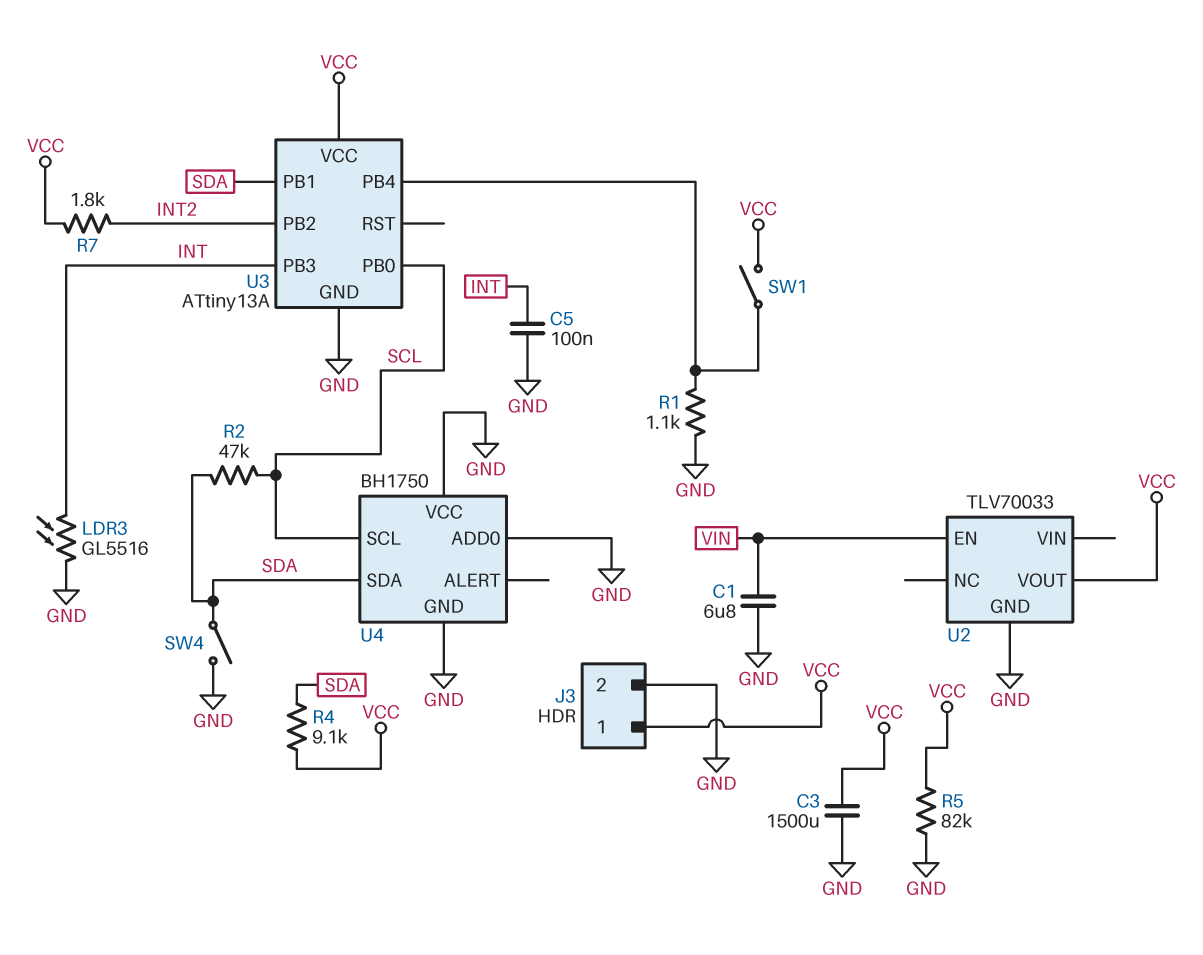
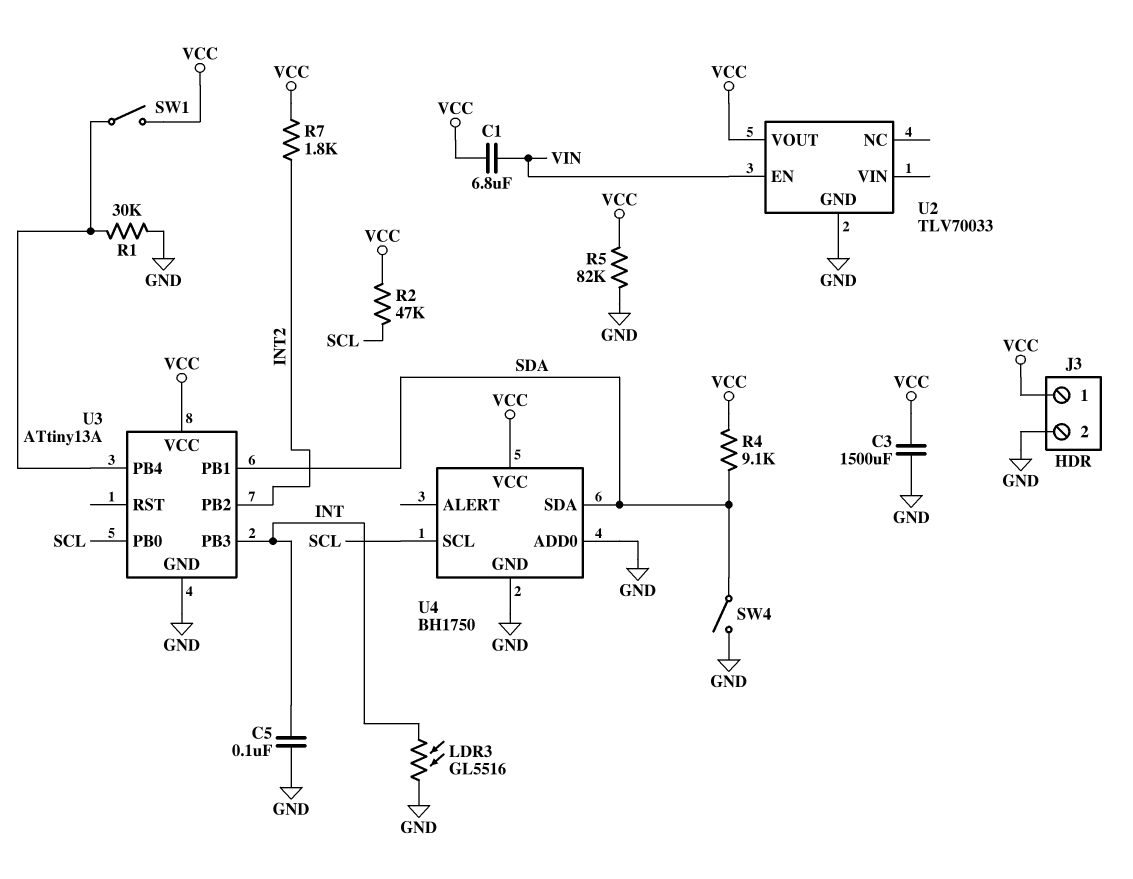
C1: 6.8uF (GND, VIN) -> 6.8uF (VCC, VIN)
R1: 1.1k (GND, U3/PB4) -> 30k (GND, U3/PB4)
R2: 47k (SCL, SDA) -> 47k (SCL, VCC)
U4 pin VCC: GND -> VCC

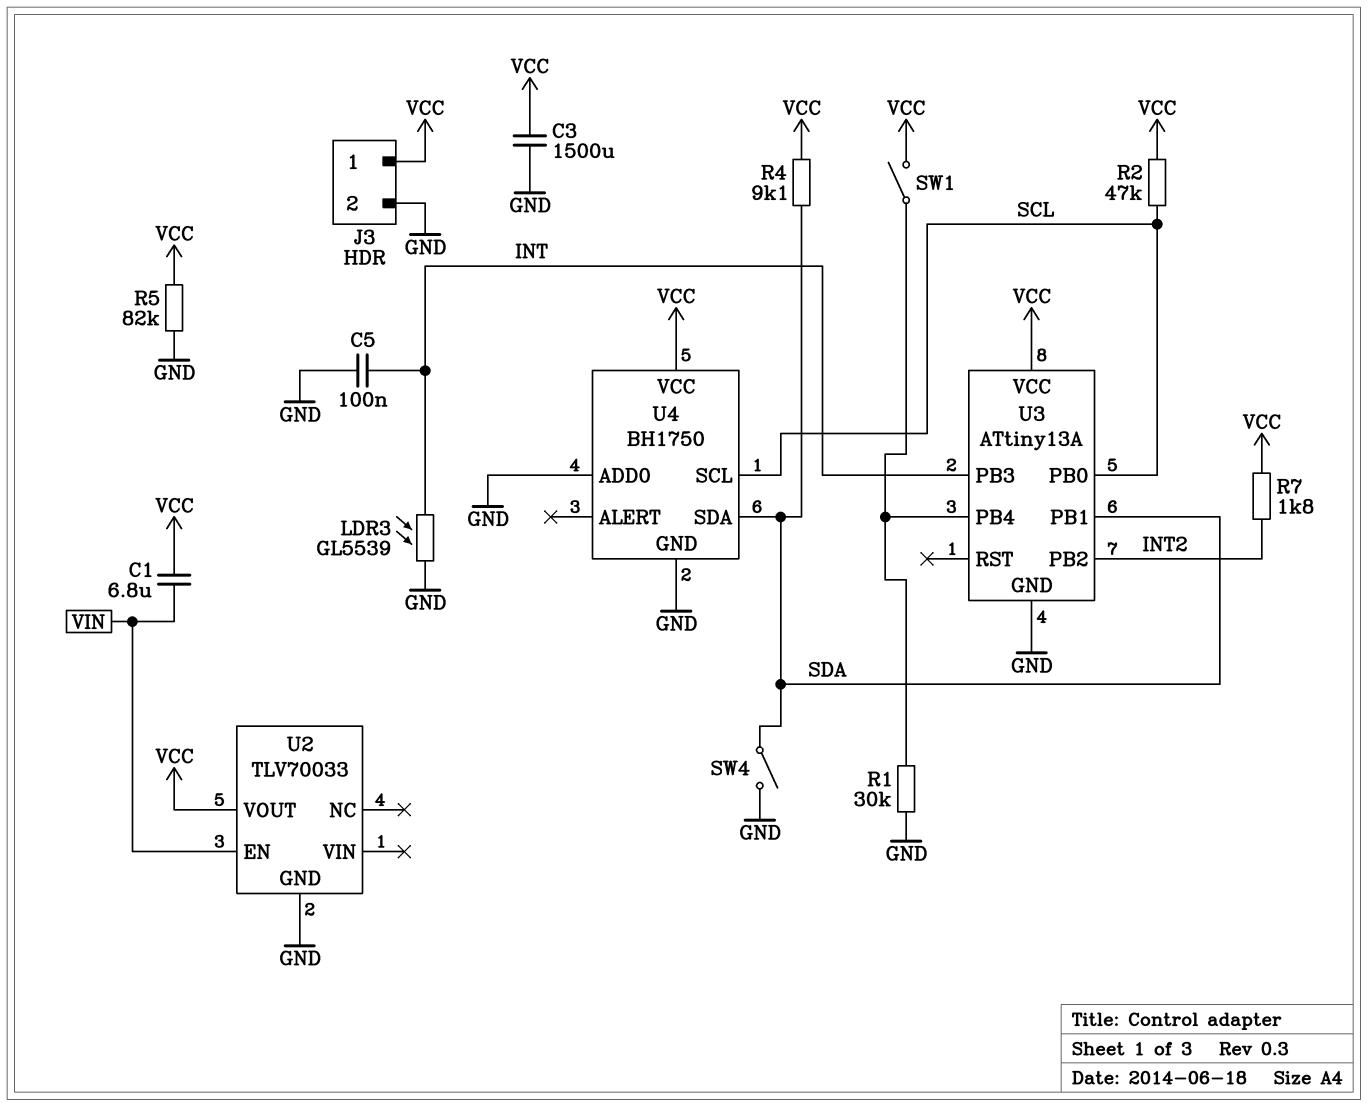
LDR3: GL5516 (GND, INT) -> GL5539 (GND, INT)

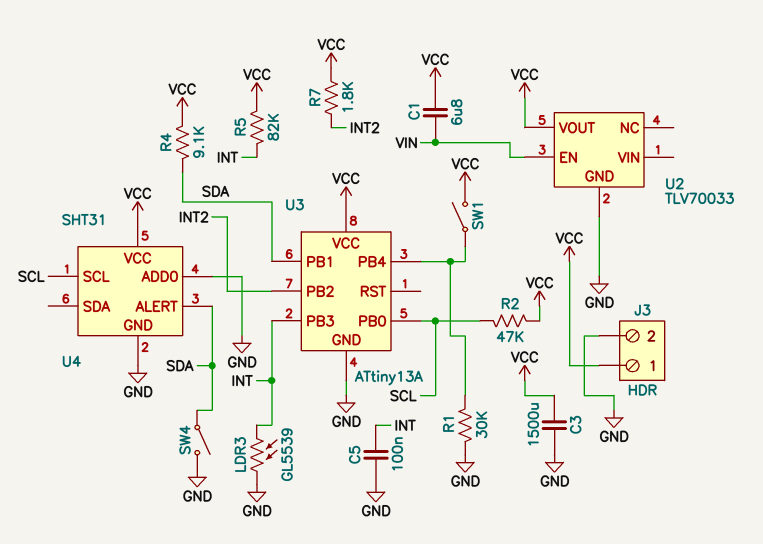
R5: 82k (GND, VCC) -> 82k (INT, VCC)
U4: BH1750 -> SHT31
U4 pin ALERT: none -> SDA
U4 pin SDA: SDA -> none

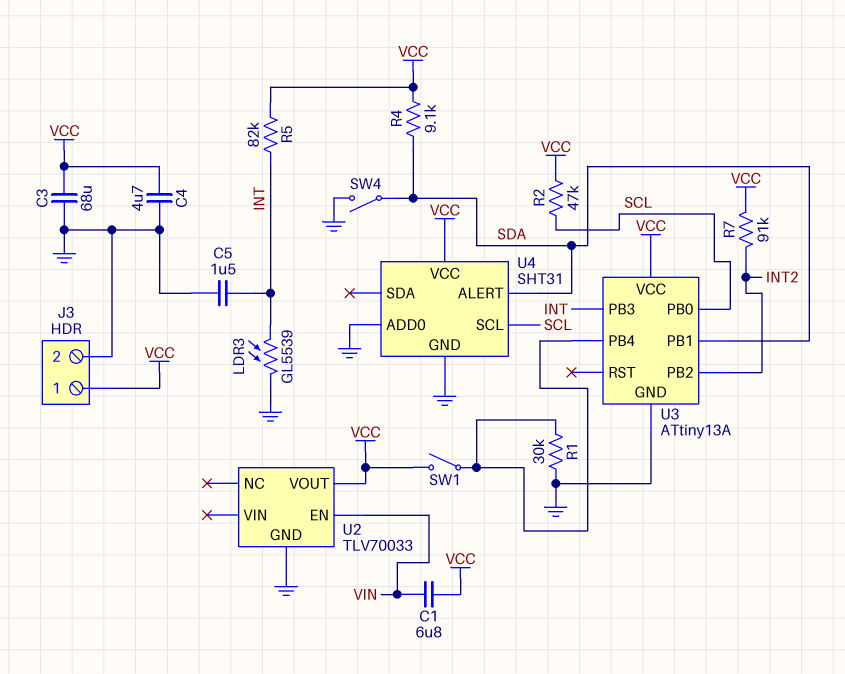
C3: 1500uF (GND, VCC) -> 68uF (GND, VCC)
C4: none -> 4.7uF (GND, VCC)
C5: 100nF (GND, INT) -> 1.5uF (GND, INT)
R7: 1.8k (INT2, VCC) -> 91k (INT2, VCC)

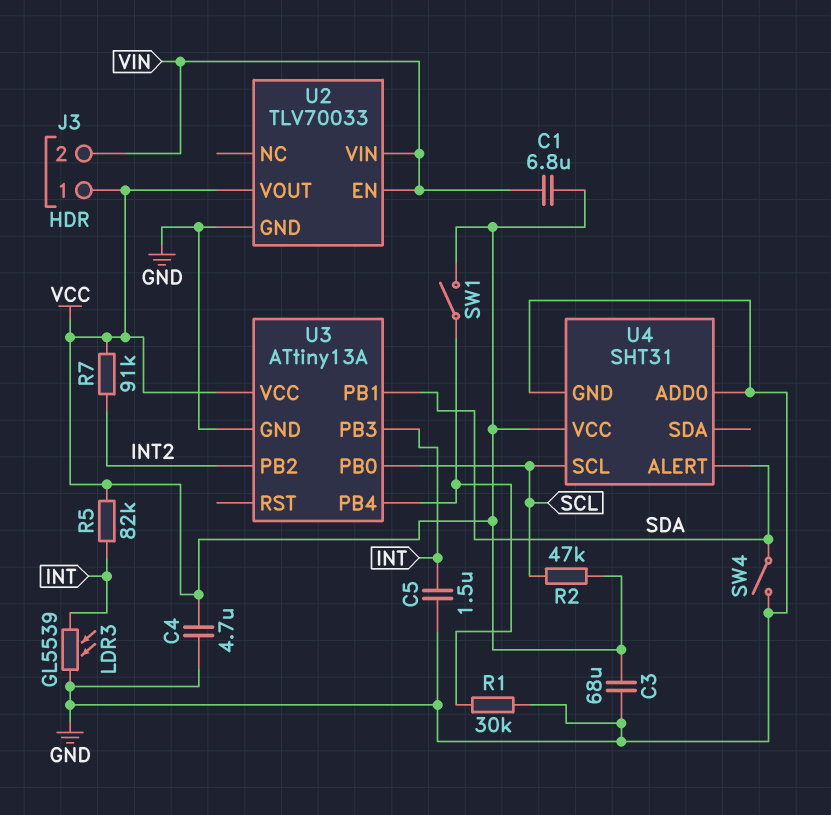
J3 pin 2: GND -> VIN
R4: 9.1k (SDA, VCC) -> none
U2 pin VIN: none -> VIN

